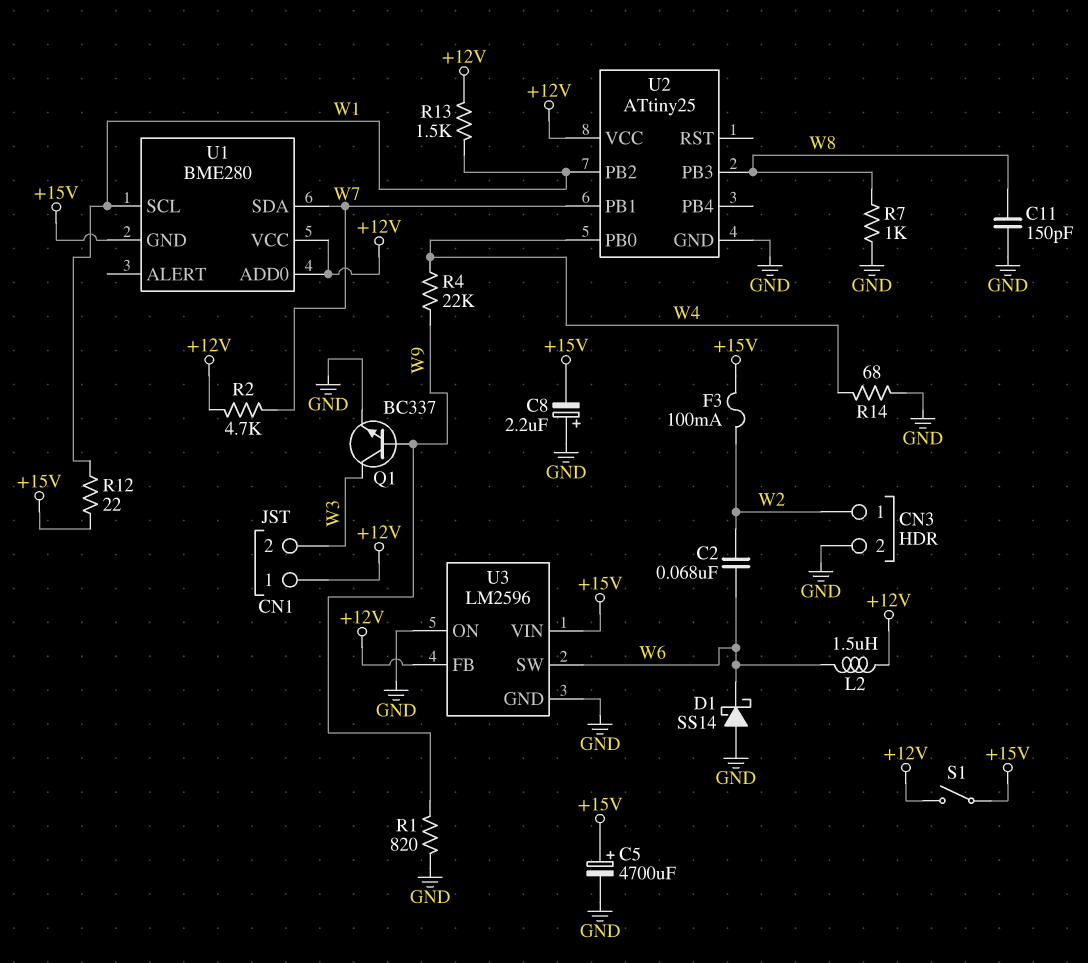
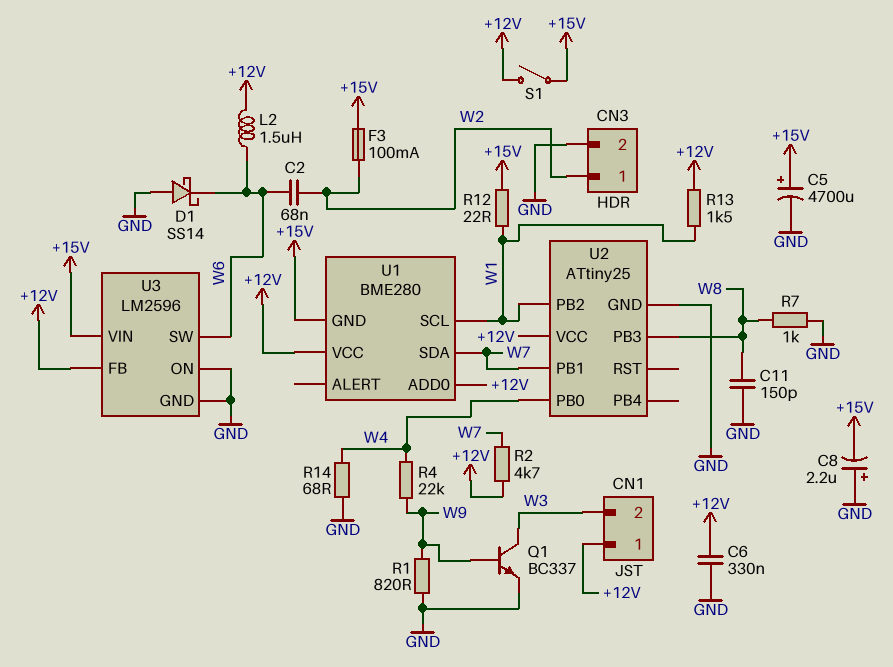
C6: none -> 330nF (+12V, GND)

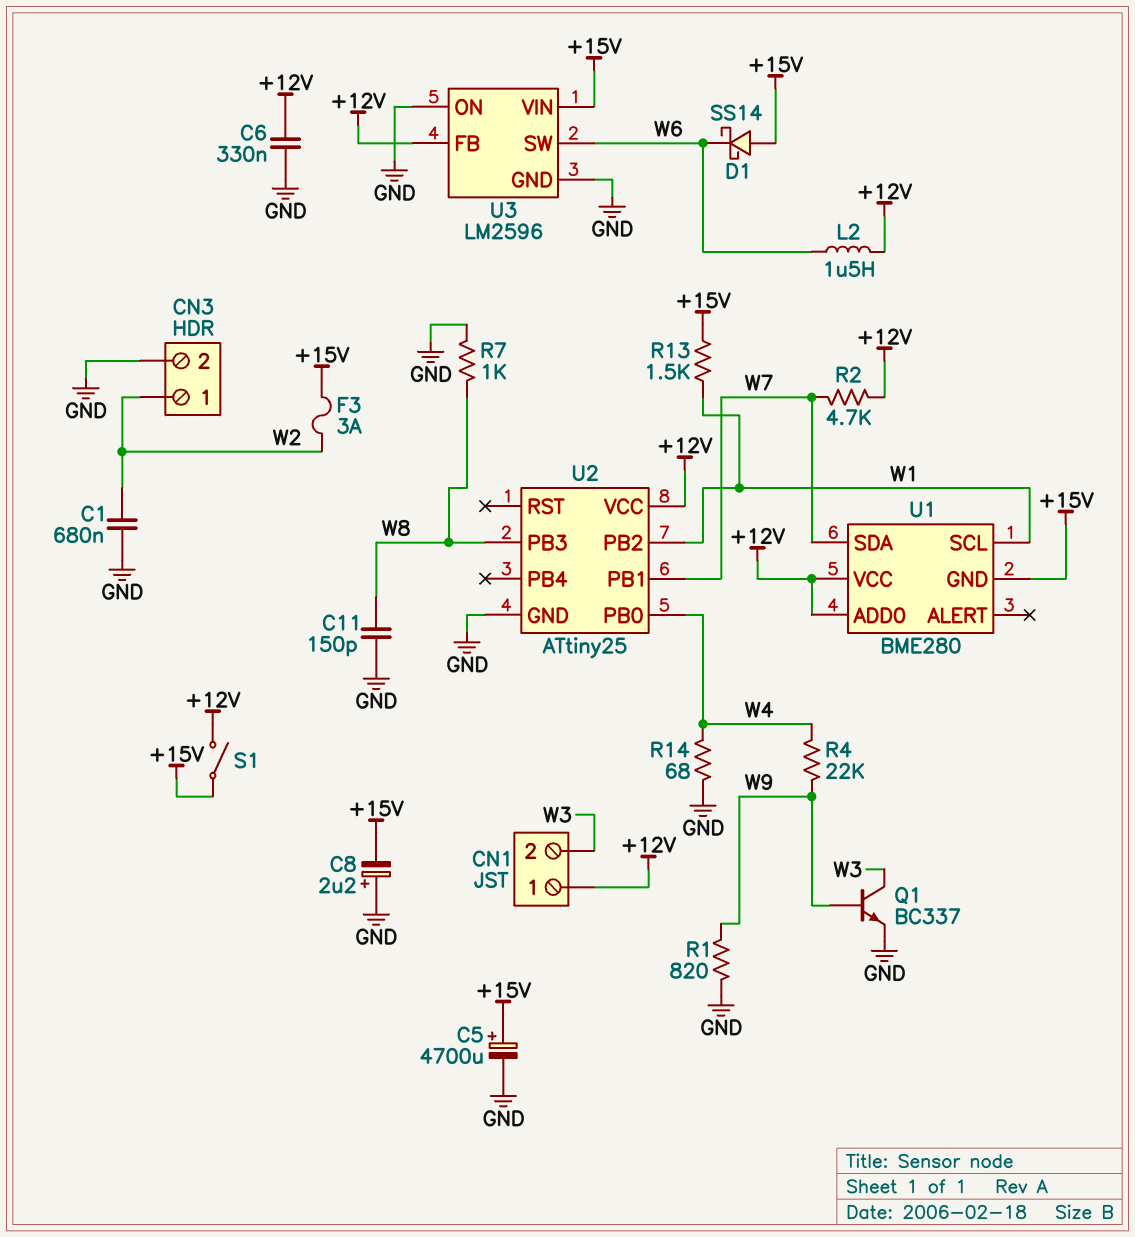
C1: none -> 680nF (GND, W2)
C2: 68nF (W2, W6) -> none
D1: schottky SS14 (A GND, K W6) -> schottky SS14 (A +15V, K W6)
F3: 100mA (+15V, W2) -> 3A (+15V, W2)
R12: 22 (+15V, W1) -> none
R13: 1.5k (+12V, W1) -> 1.5k (+15V, W1)

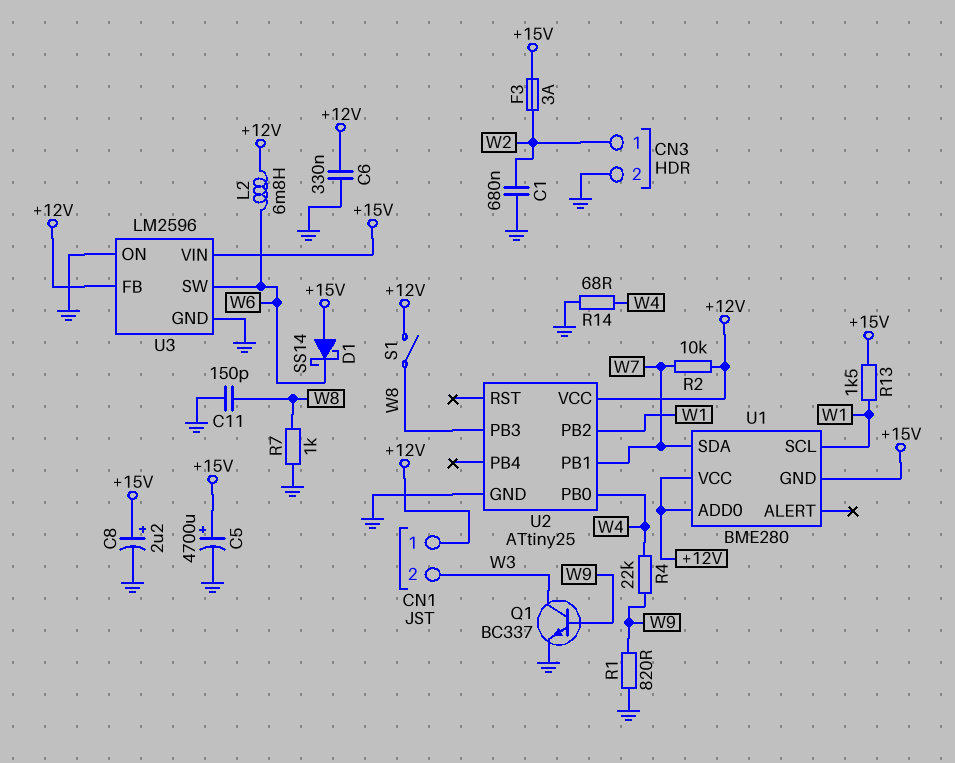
C8: 2.2uF (plus GND, minus +15V) -> 2.2uF (plus +15V, minus GND)
L2: 1.5uH (+12V, W6) -> 6.8mH (+12V, W6)
R2: 4.7k (+12V, W7) -> 10k (+12V, W7)
S1: switch (+12V, +15V) -> switch (+12V, W8)

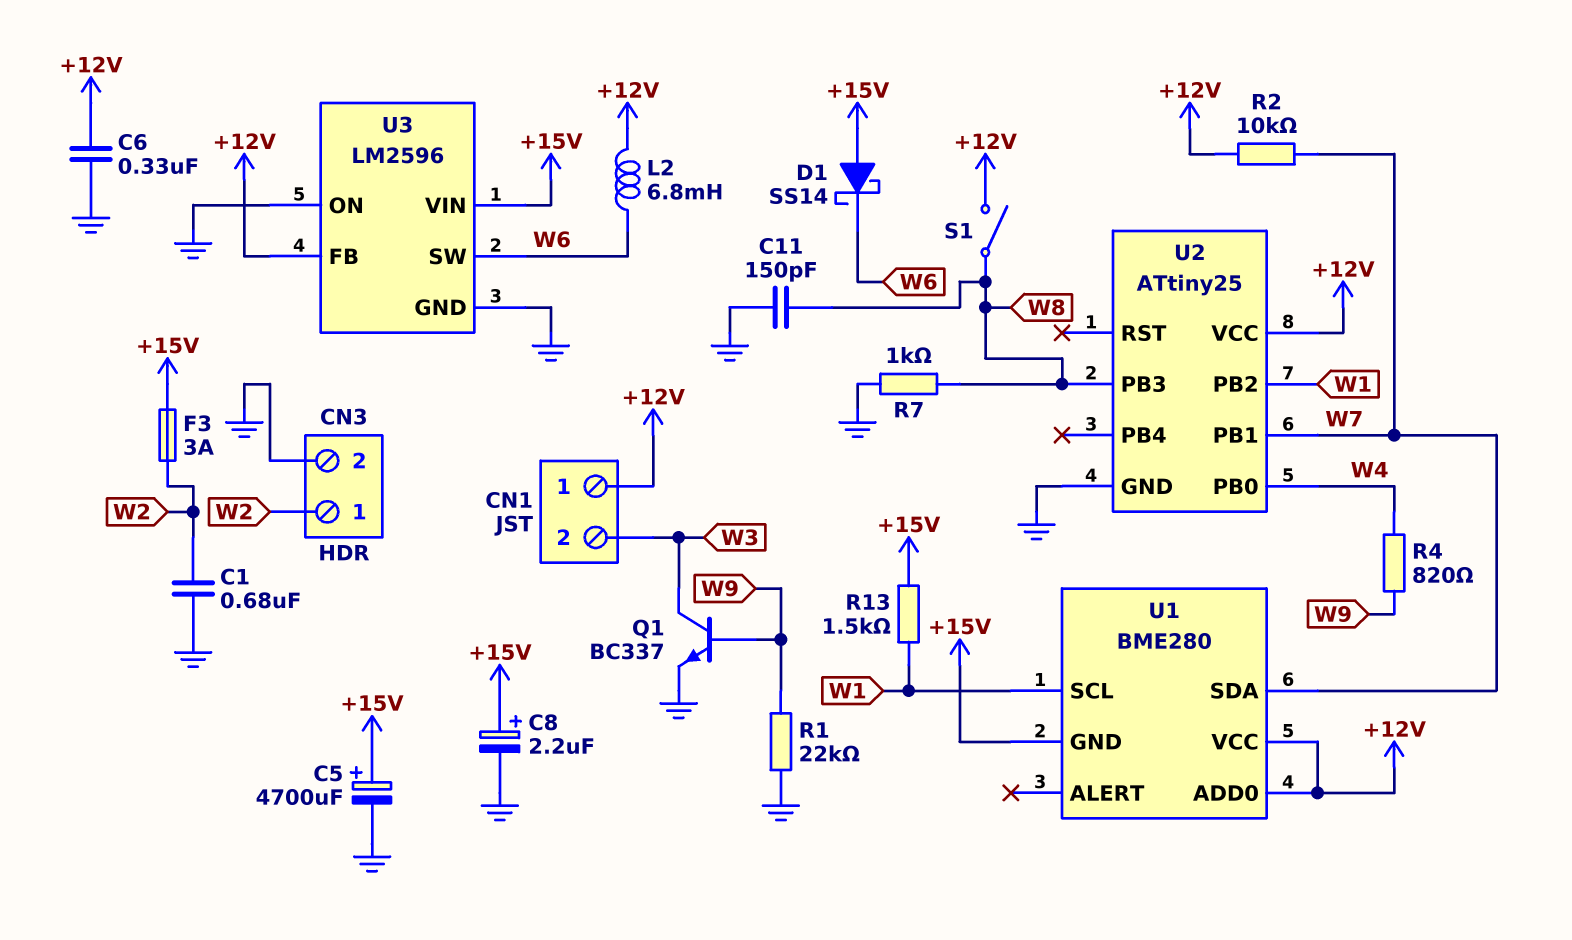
R1: 820 (GND, W9) -> 22k (GND, W9)
R4: 22k (W4, W9) -> 820 (W4, W9)
R14: 68 (GND, W4) -> none

